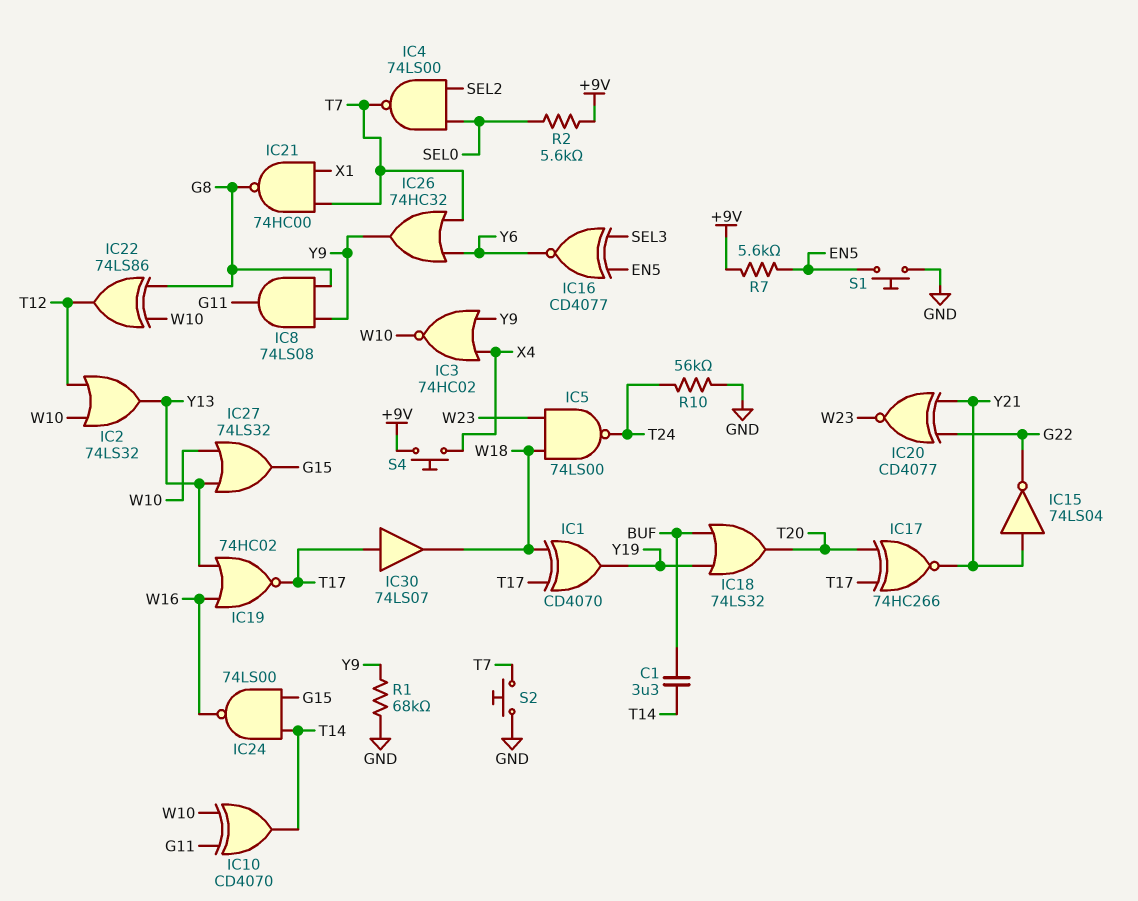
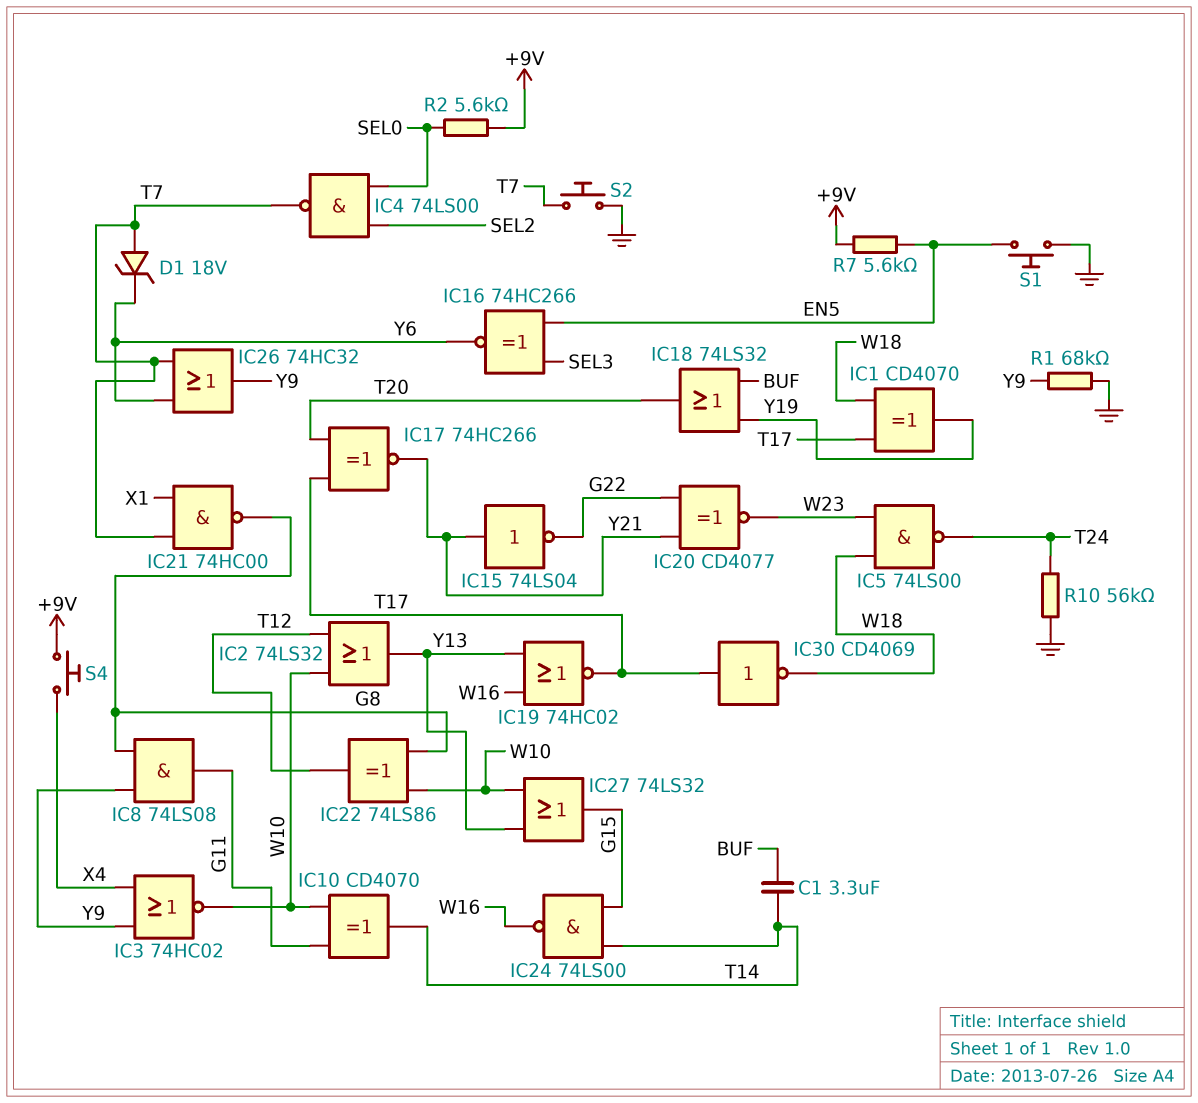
D1: none -> zener 18V (A T7, K Y6)
IC16: XNOR CD4077 (in EN5, in SEL3, out Y6) -> XNOR 74HC266 (in EN5, in SEL3, out Y6)
IC30: buffer 74LS07 (in T17, out W18) -> NOT CD4069 (in T17, out W18)

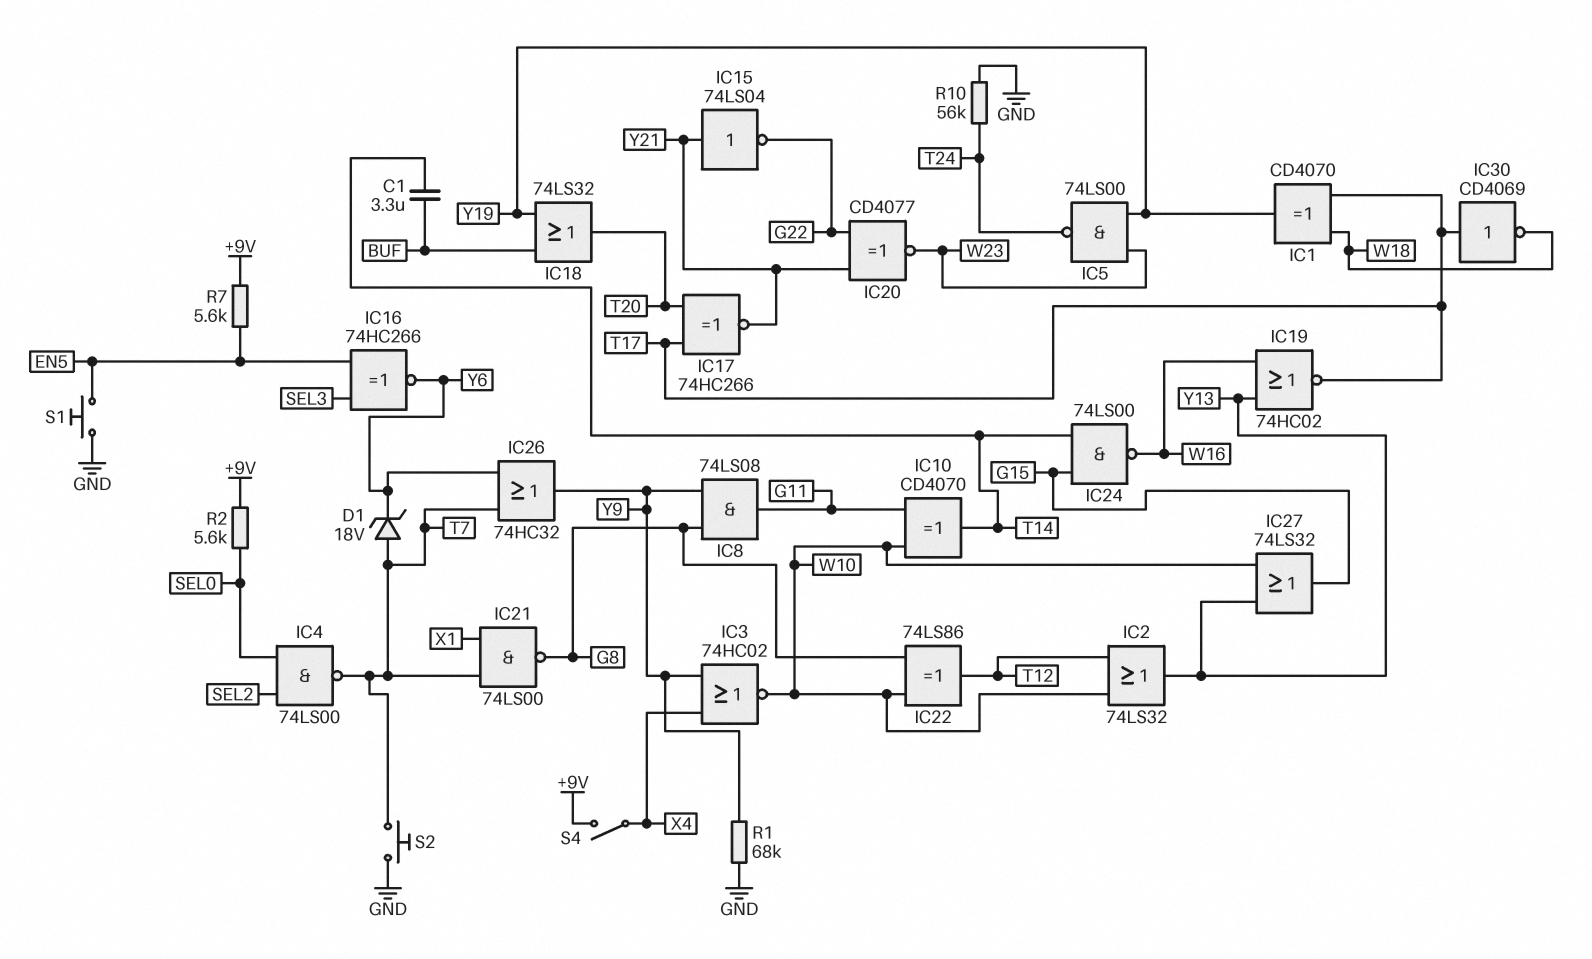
IC5: NAND 74LS00 (in W18, in W23, out T24) -> NAND 74LS00 (in W23, in Y19, out T24)
IC21: NAND 74HC00 (in T7, in X1, out G8) -> NAND 74LS00 (in T7, in X1, out G8)
S4: button (+9V, X4) -> switch (+9V, X4)

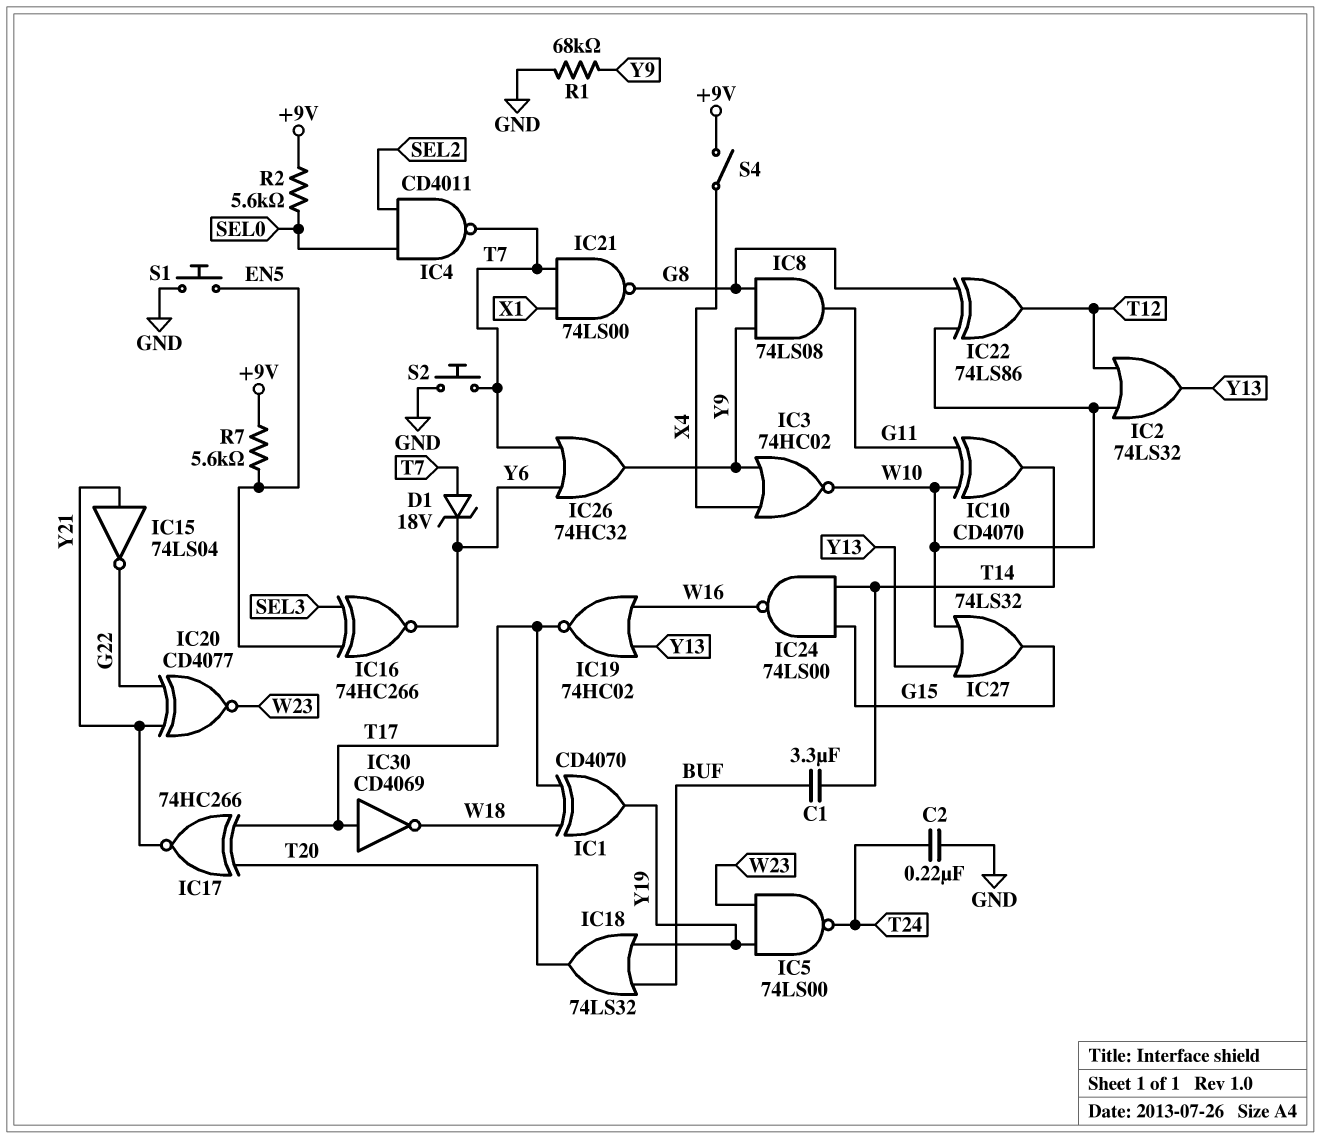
C2: none -> 220nF (GND, T24)
IC4: NAND 74LS00 (in SEL0, in SEL2, out T7) -> NAND CD4011 (in SEL0, in SEL2, out T7)
R10: 56k (GND, T24) -> none

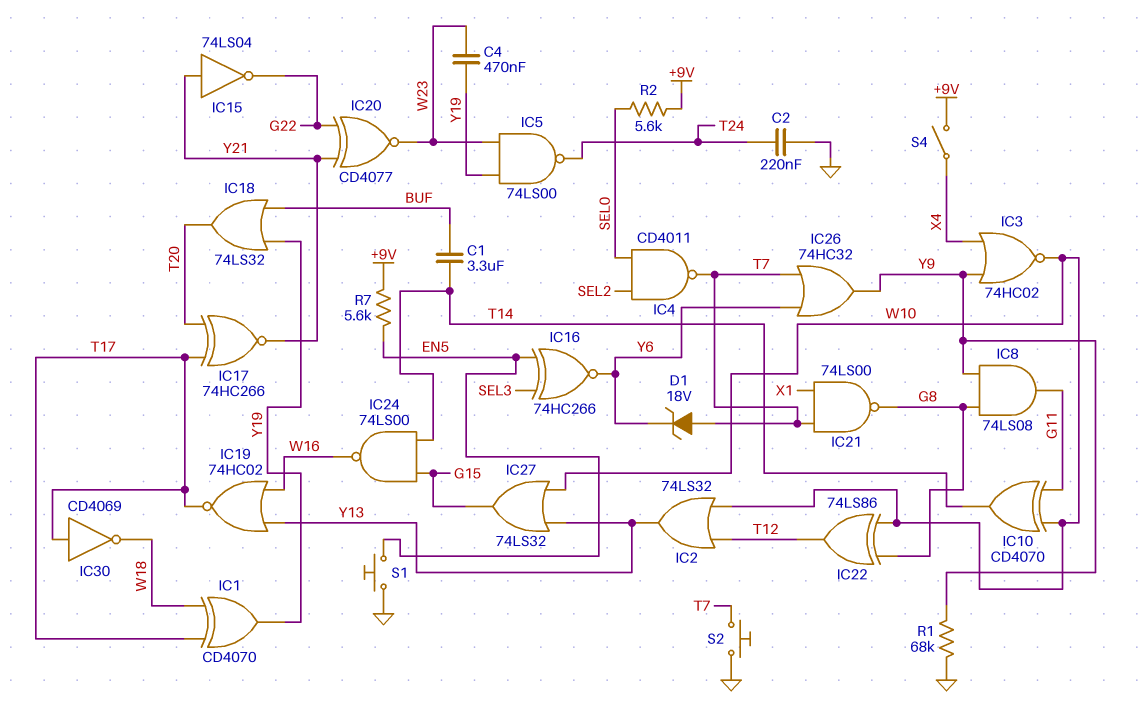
C4: none -> 470nF (W23, Y19)

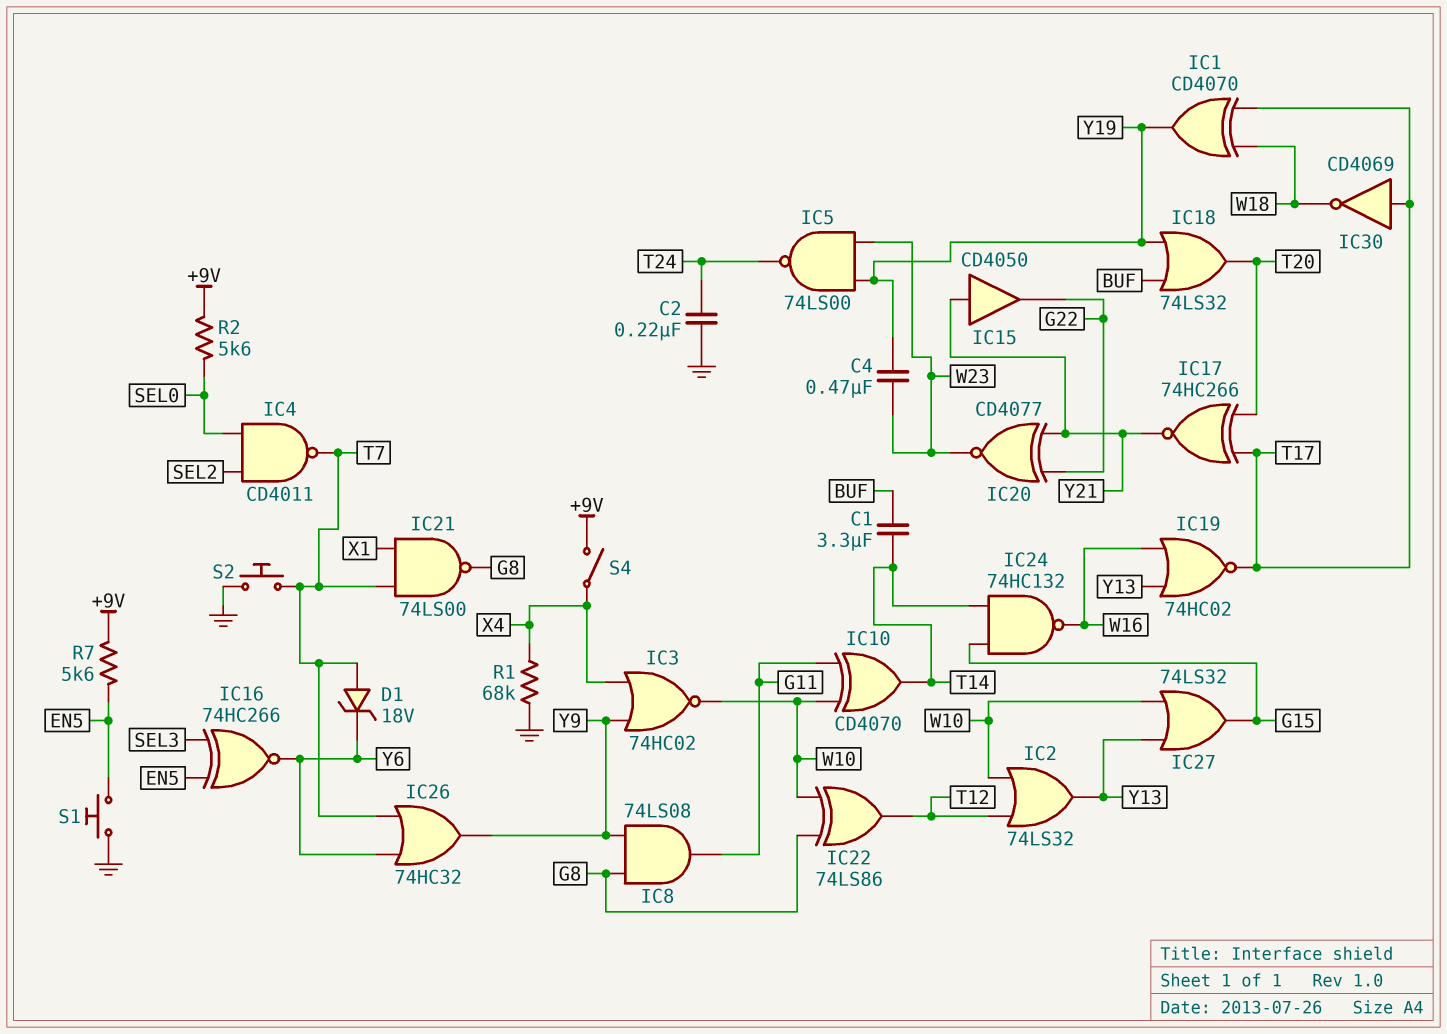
IC15: NOT 74LS04 (in Y21, out G22) -> buffer CD4050 (in Y21, out G22)
IC24: NAND 74LS00 (in G15, in T14, out W16) -> NAND 74HC132 (in G15, in T14, out W16)
R1: 68k (GND, Y9) -> 68k (GND, X4)

